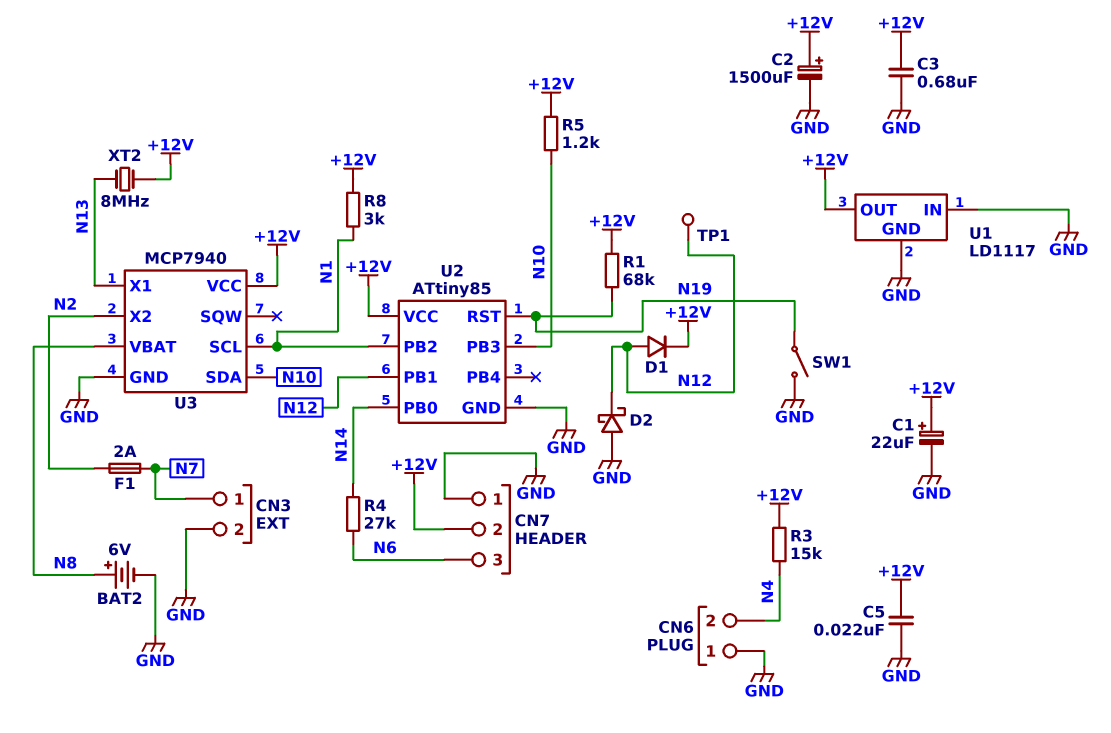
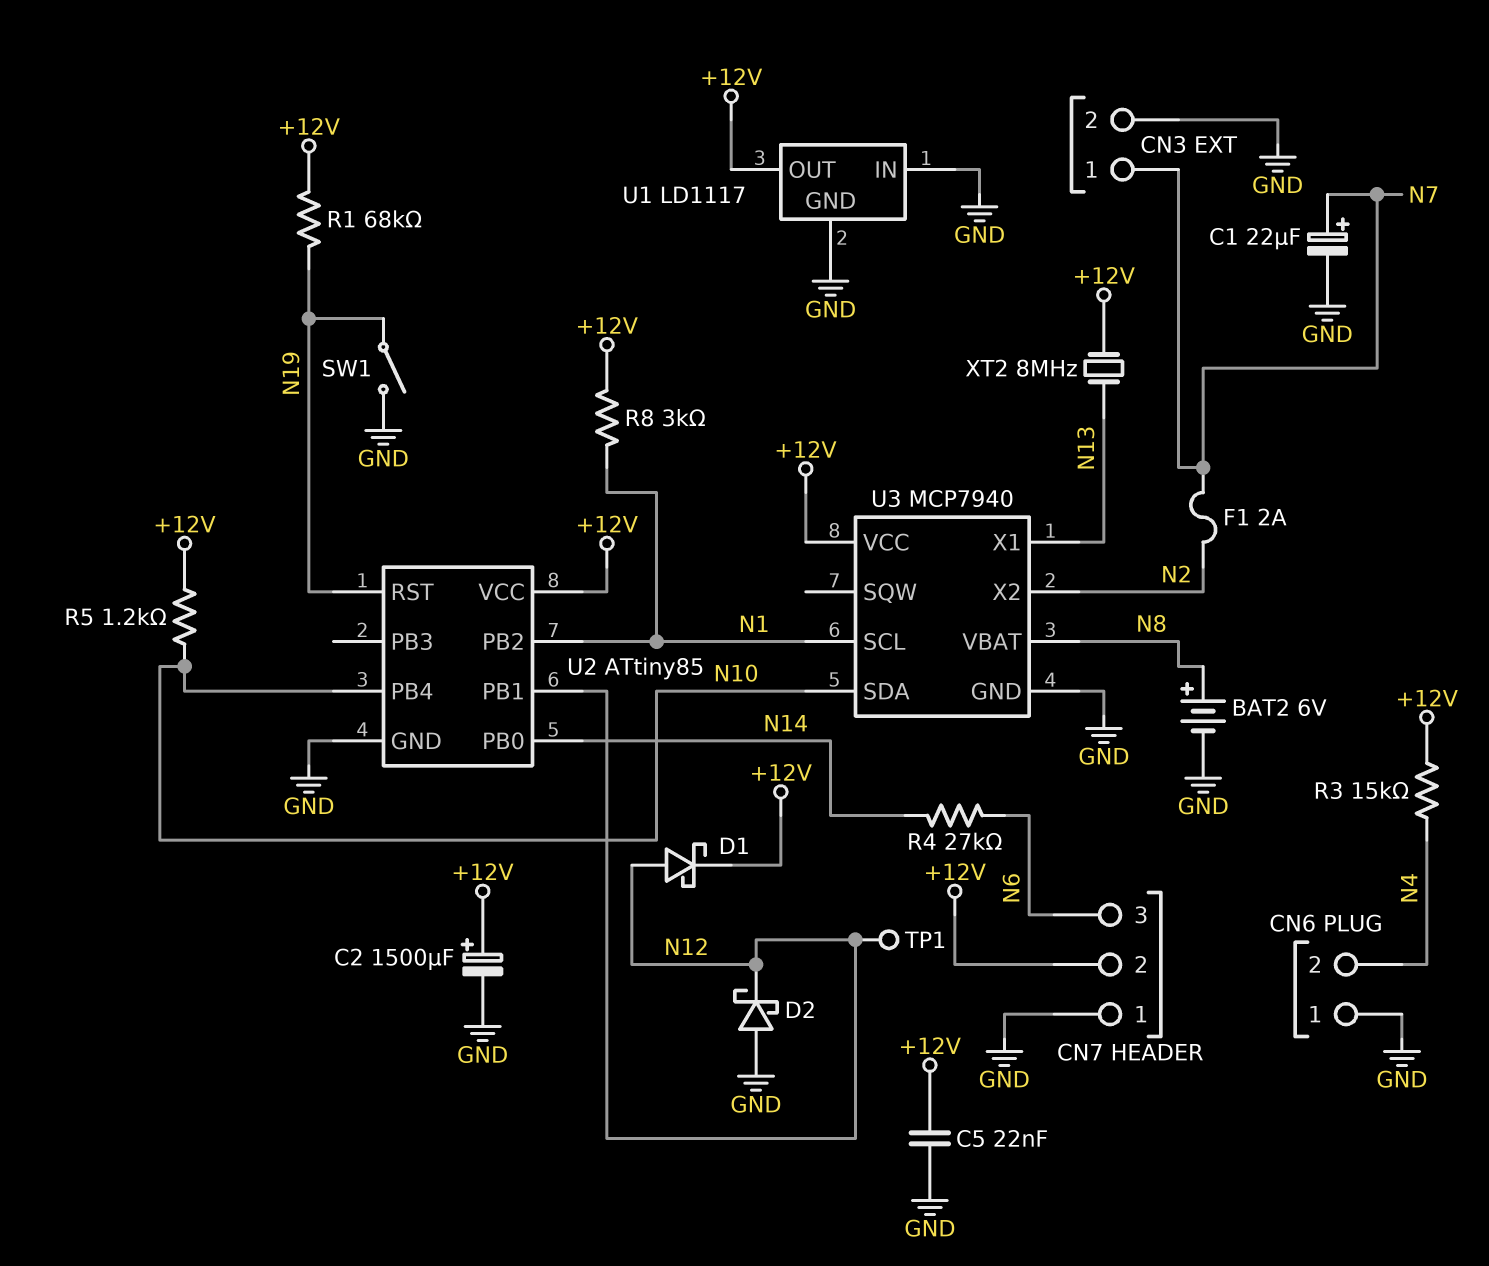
C1: 22uF (plus +12V, minus GND) -> 22uF (plus N7, minus GND)
C3: 680nF (+12V, GND) -> none
D1: diode (A N12, K +12V) -> schottky (A N12, K +12V)
U2 pin PB3: N10 -> none
U2 pin PB4: none -> N10

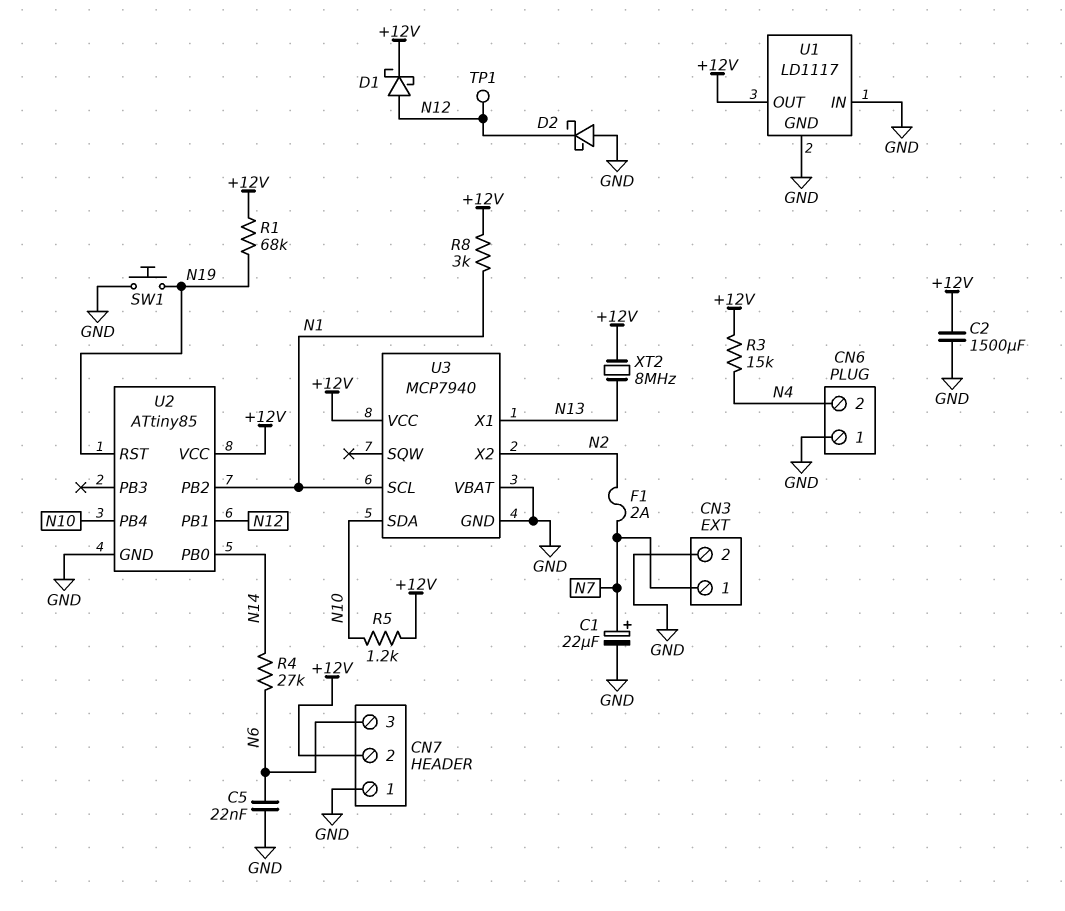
BAT2: 6V (plus N8, minus GND) -> none
C2: 1500uF (plus +12V, minus GND) -> 1500uF (+12V, GND)
C5: 22nF (+12V, GND) -> 22nF (GND, N6)
SW1: switch (GND, N19) -> button (GND, N19)
U3 pin VBAT: N8 -> GND

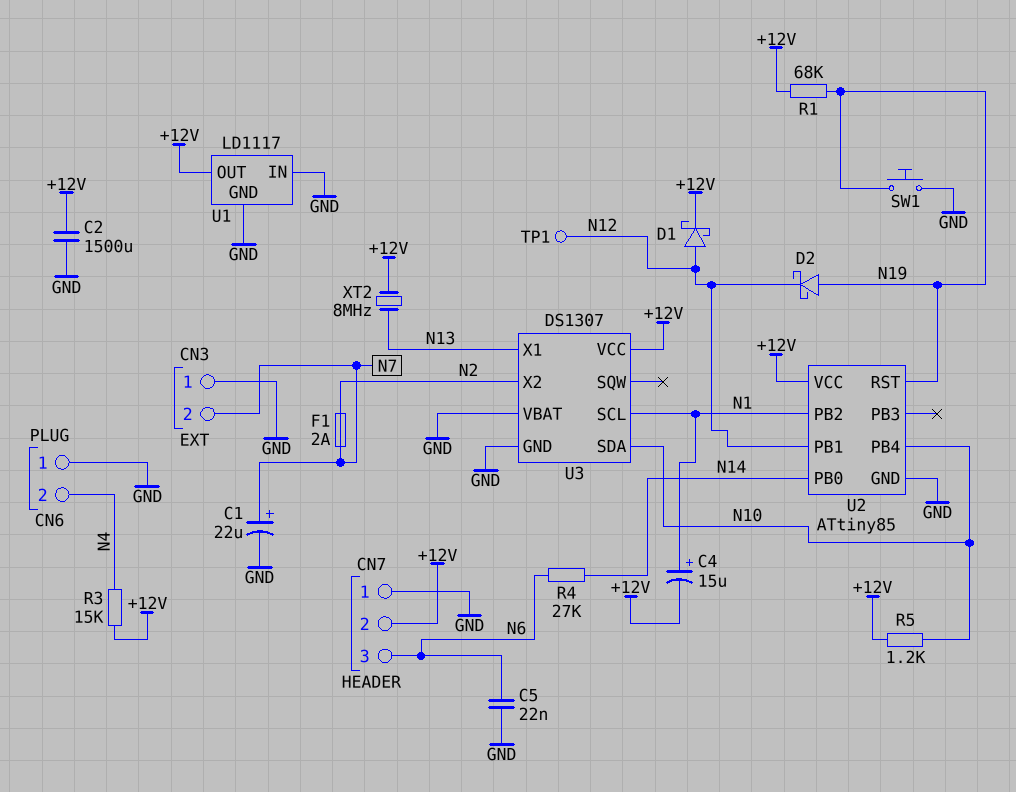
C4: none -> 15uF (plus N1, minus +12V)
CN3 pin 1: N7 -> GND
CN3 pin 2: GND -> N7
D2: schottky (A GND, K N12) -> schottky (A N19, K N12)
R8: 3k (+12V, N1) -> none
U3: MCP7940 -> DS1307

